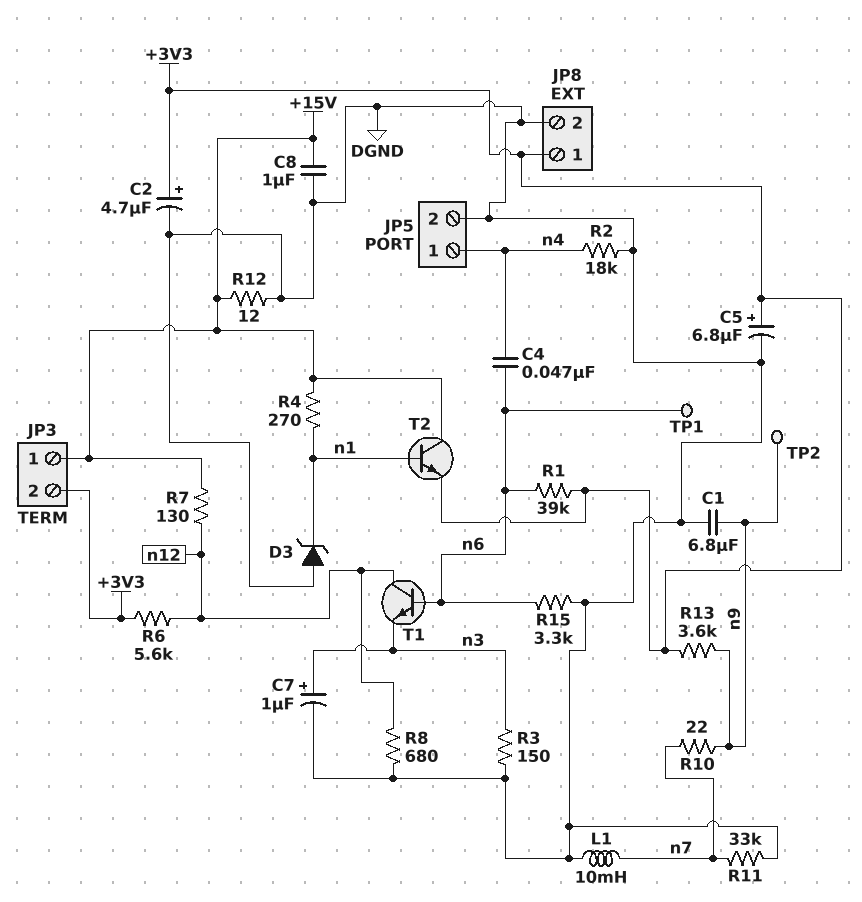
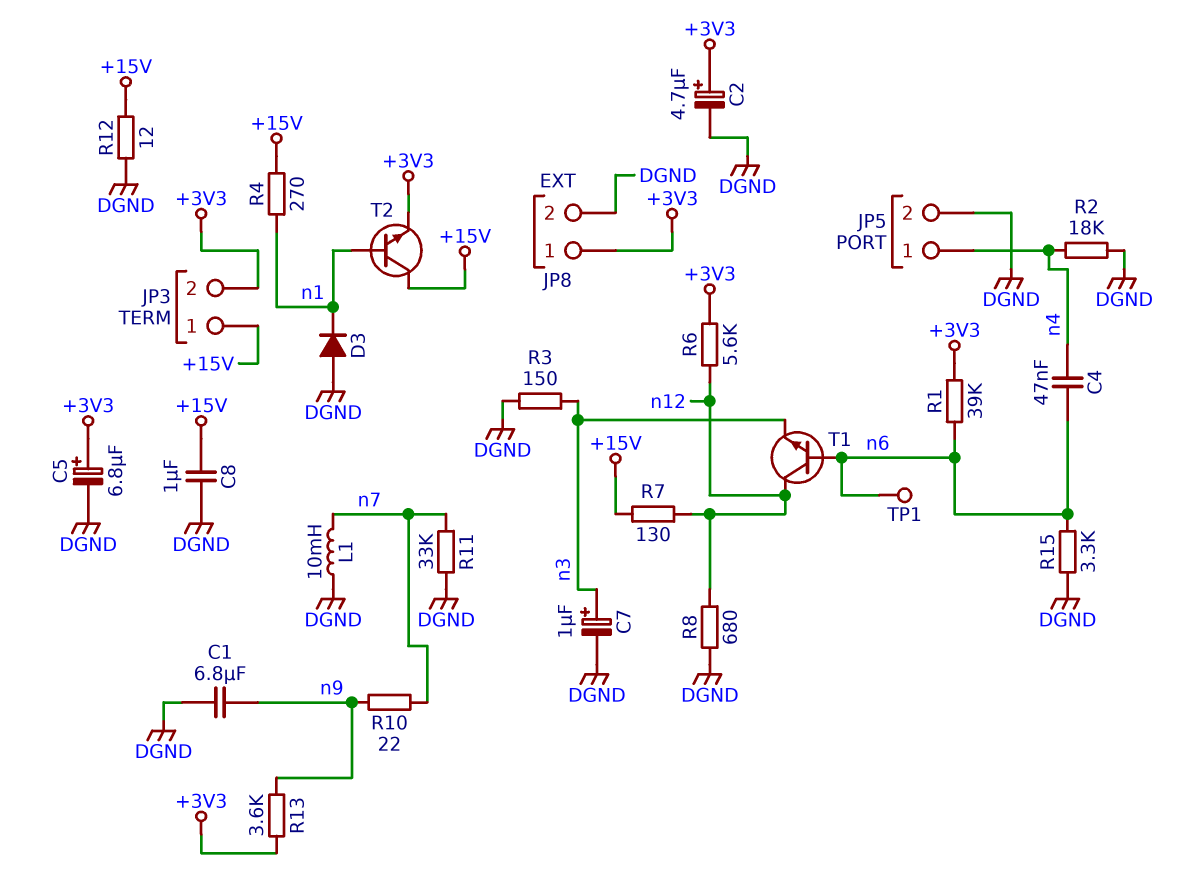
D3: zener (A DGND, K n1) -> diode (A DGND, K n1)
TP2: test point (n9) -> none

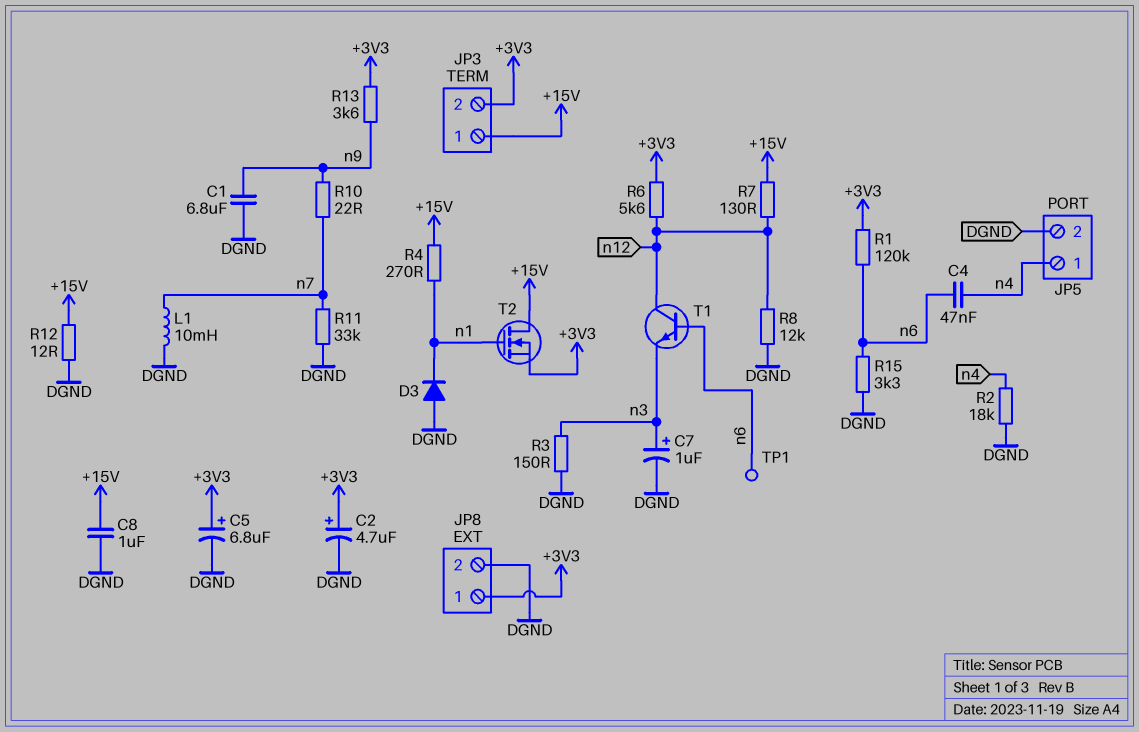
R1: 39k (+3V3, n6) -> 120k (+3V3, n6)
R8: 680 (DGND, n12) -> 12k (DGND, n12)
T2: NPN (B n1, C +15V, E +3V3) -> NMOS (G n1, D +15V, S +3V3)

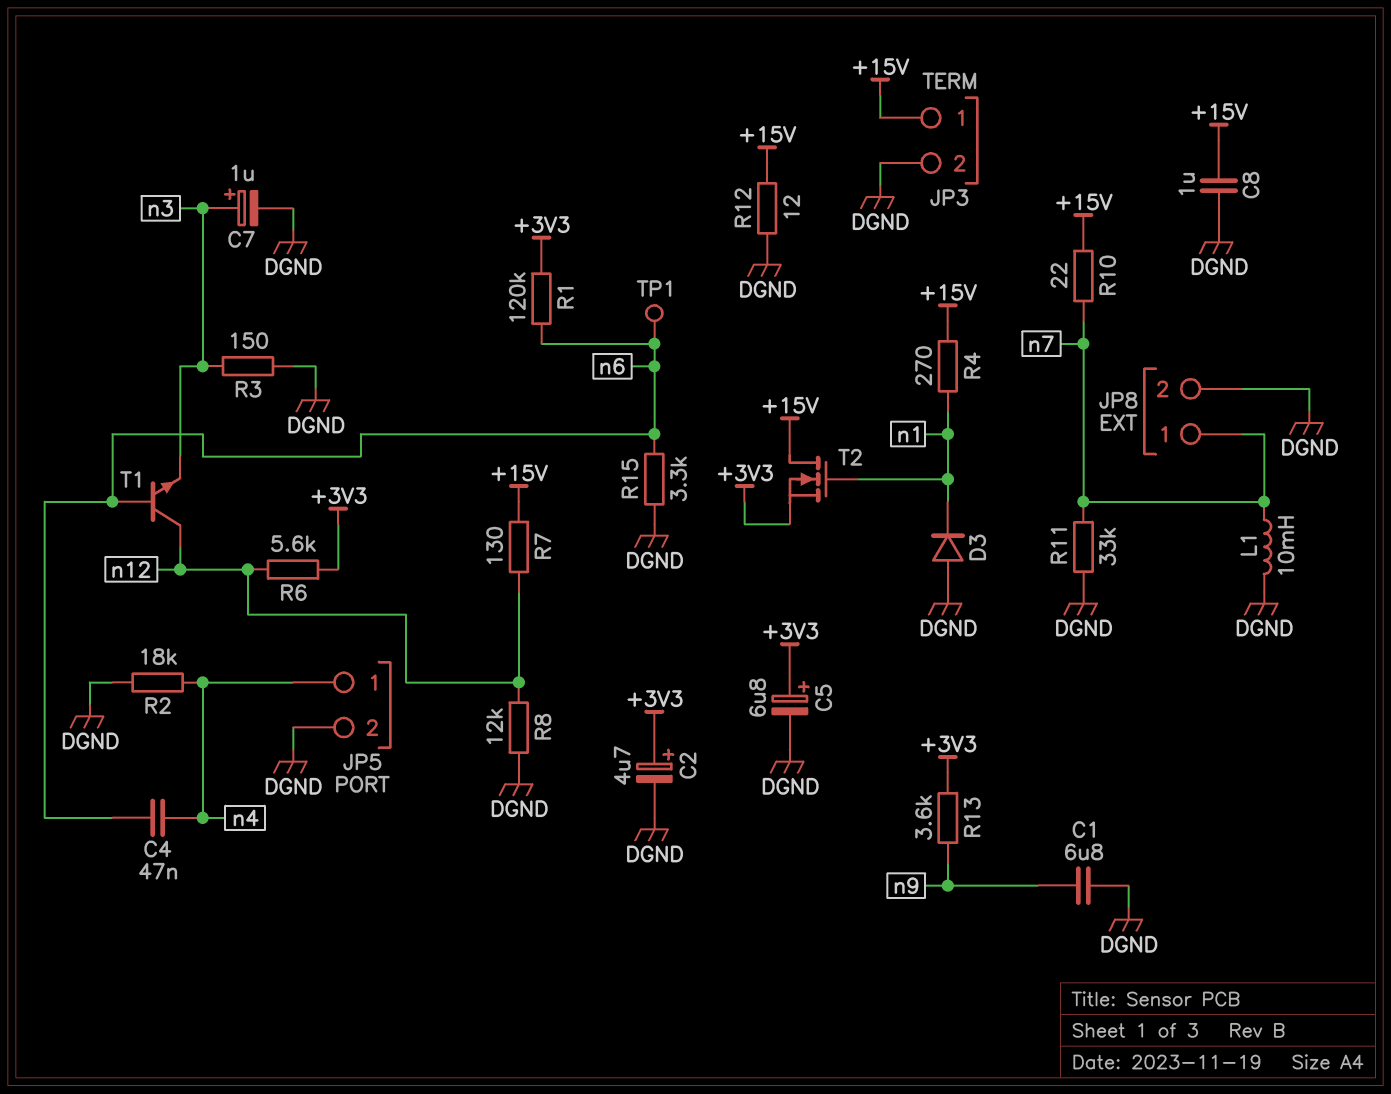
JP3 pin 2: +3V3 -> DGND
JP8 pin 1: +3V3 -> n7
R10: 22 (n7, n9) -> 22 (+15V, n7)

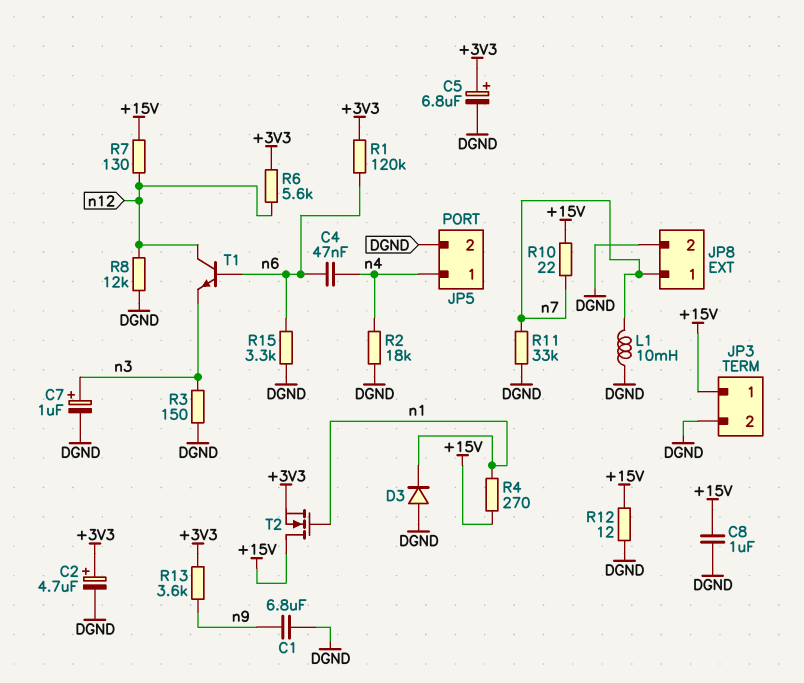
TP1: test point (n6) -> none

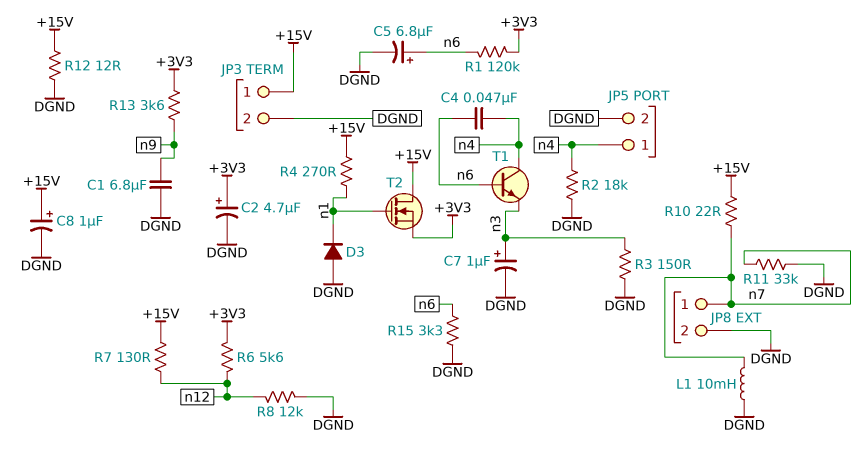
C5: 6.8uF (plus +3V3, minus DGND) -> 6.8uF (plus n6, minus DGND)
C8: 1uF (+15V, DGND) -> 1uF (plus +15V, minus DGND)
T1: NPN (B n6, C n12, E n3) -> NPN (B n6, C n4, E n3)

